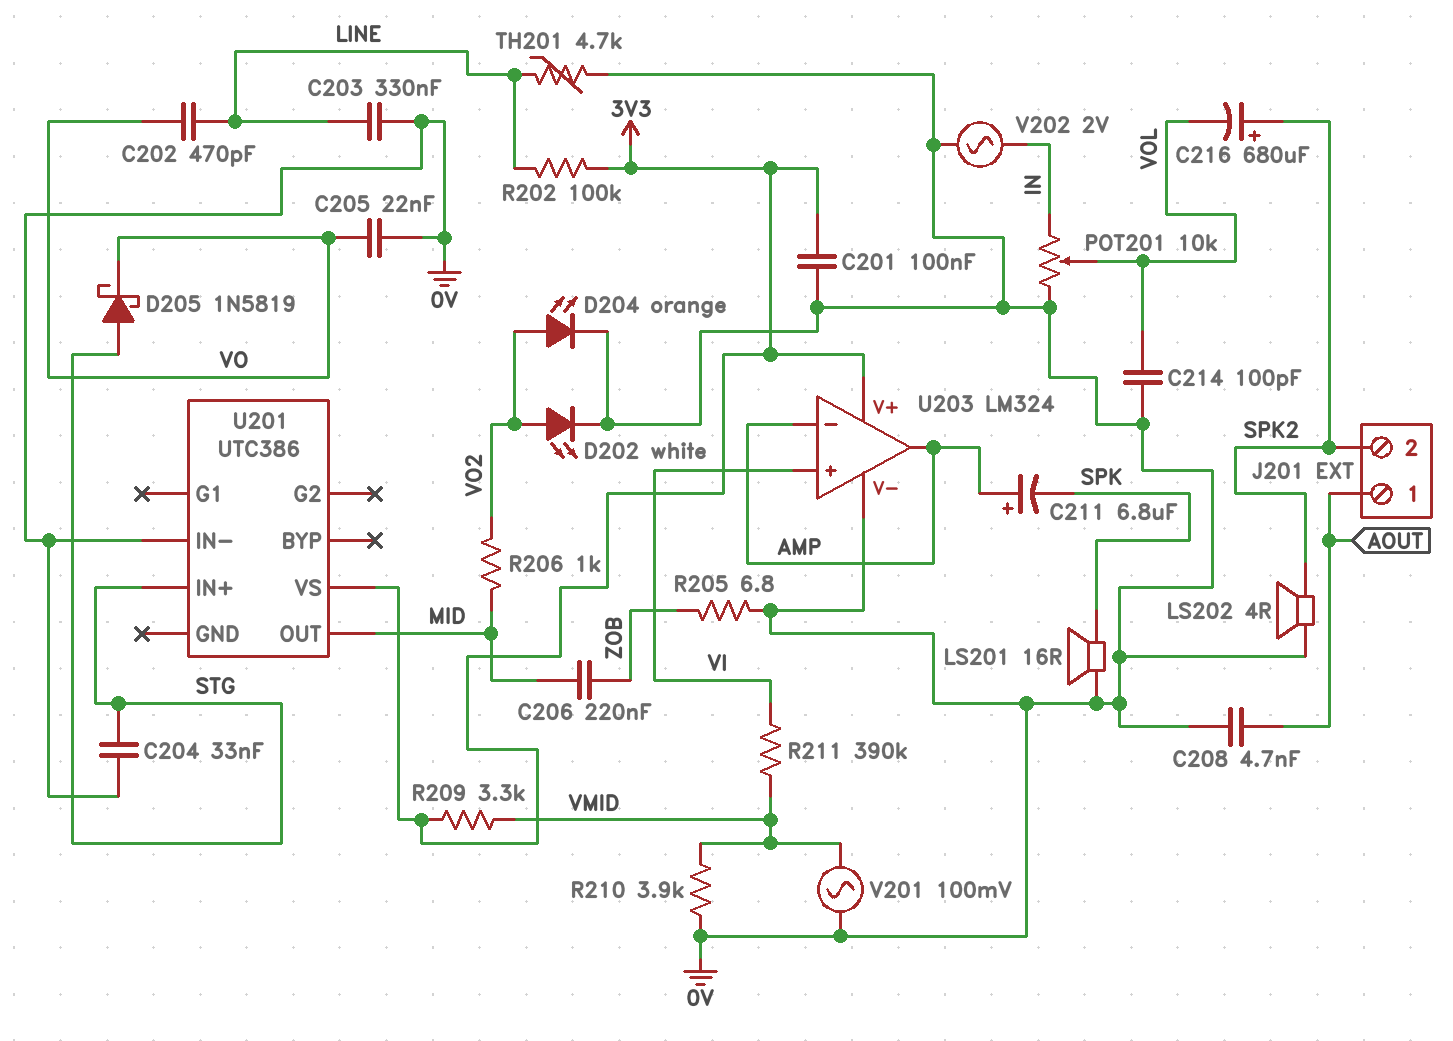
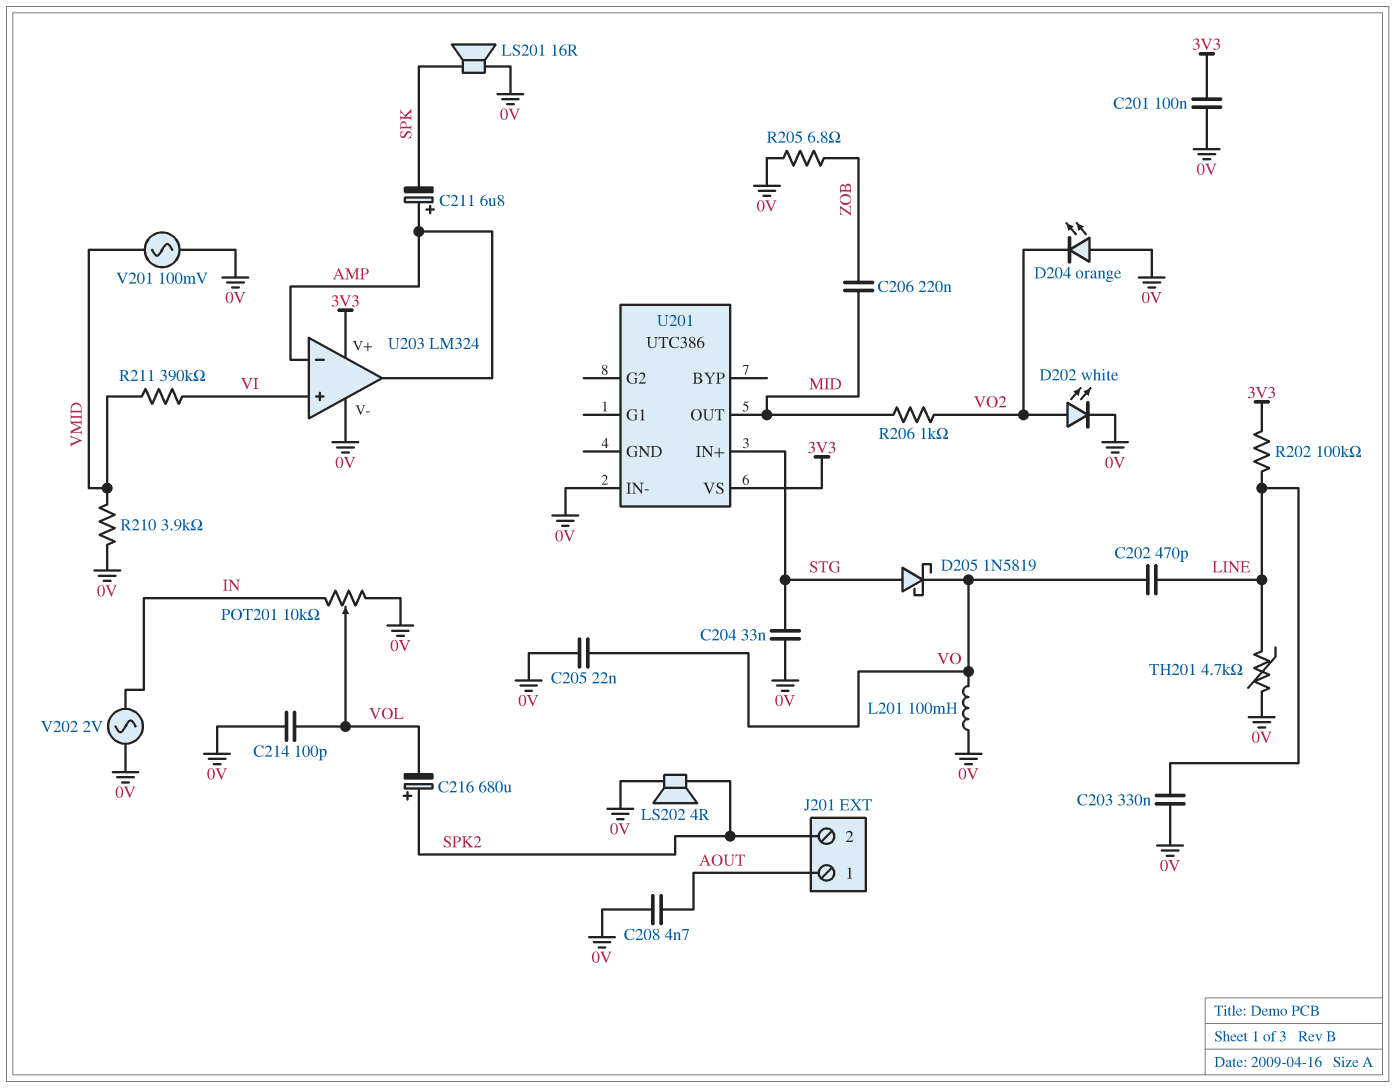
D204: LED orange (A VO2, K 0V) -> LED orange (A 0V, K VO2)
L201: none -> 100mH (0V, VO)
R209: 3.3k (3V3, VMID) -> none

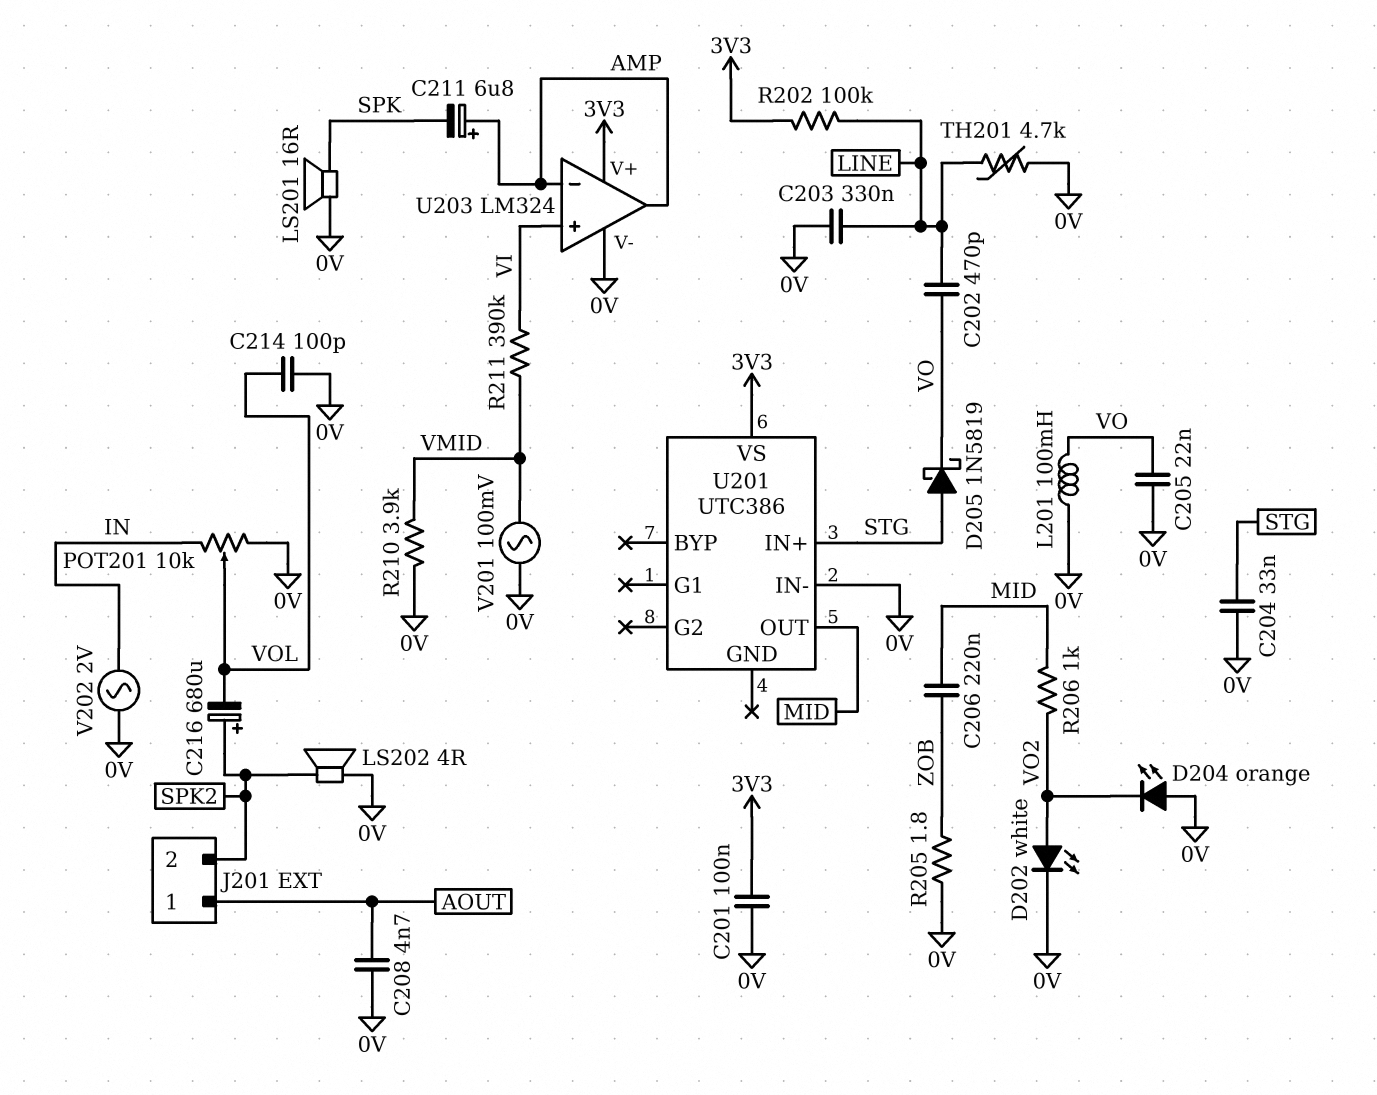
R205: 6.8 (0V, ZOB) -> 1.8 (0V, ZOB)

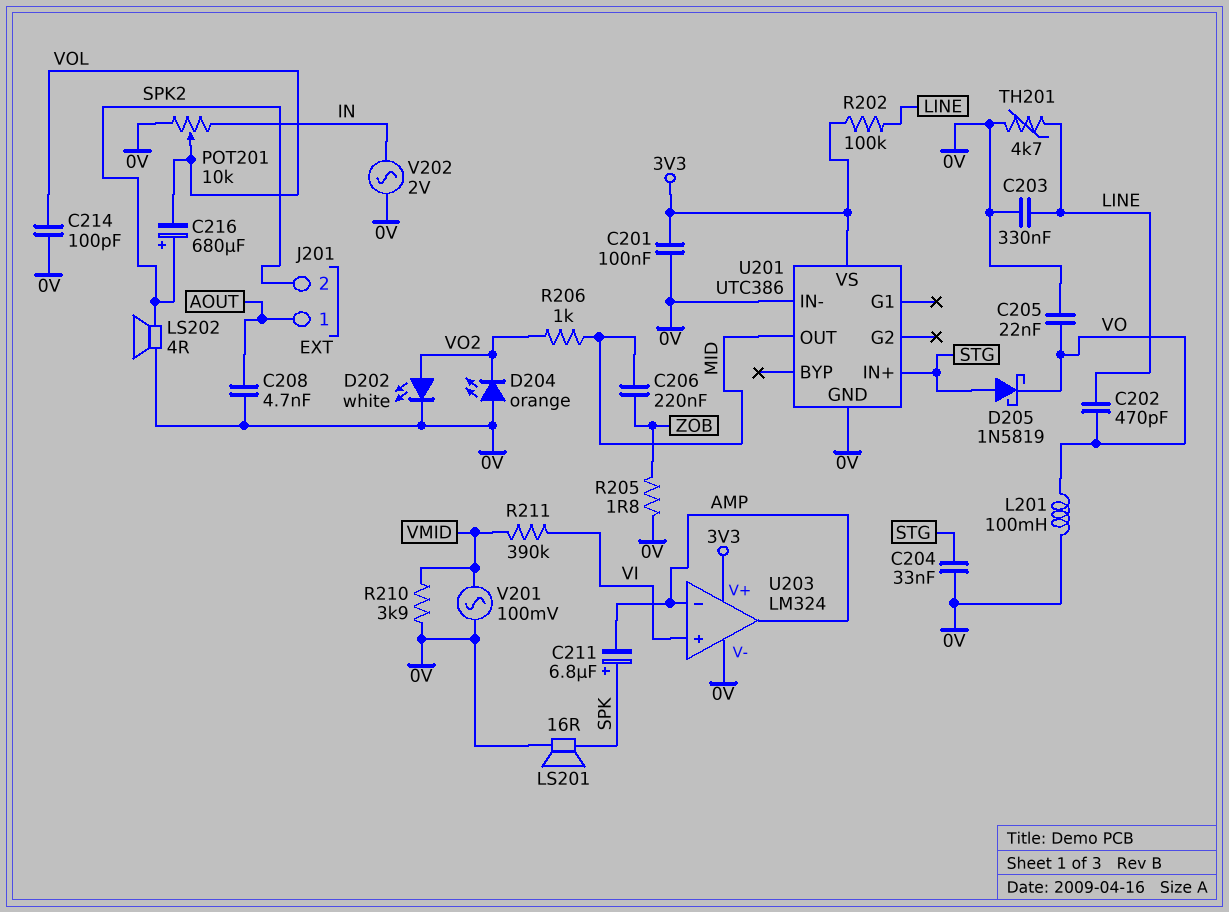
C211: 6.8uF (plus AMP, minus SPK) -> 6.8uF (plus SPK, minus AMP)
U201 pin GND: none -> 0V

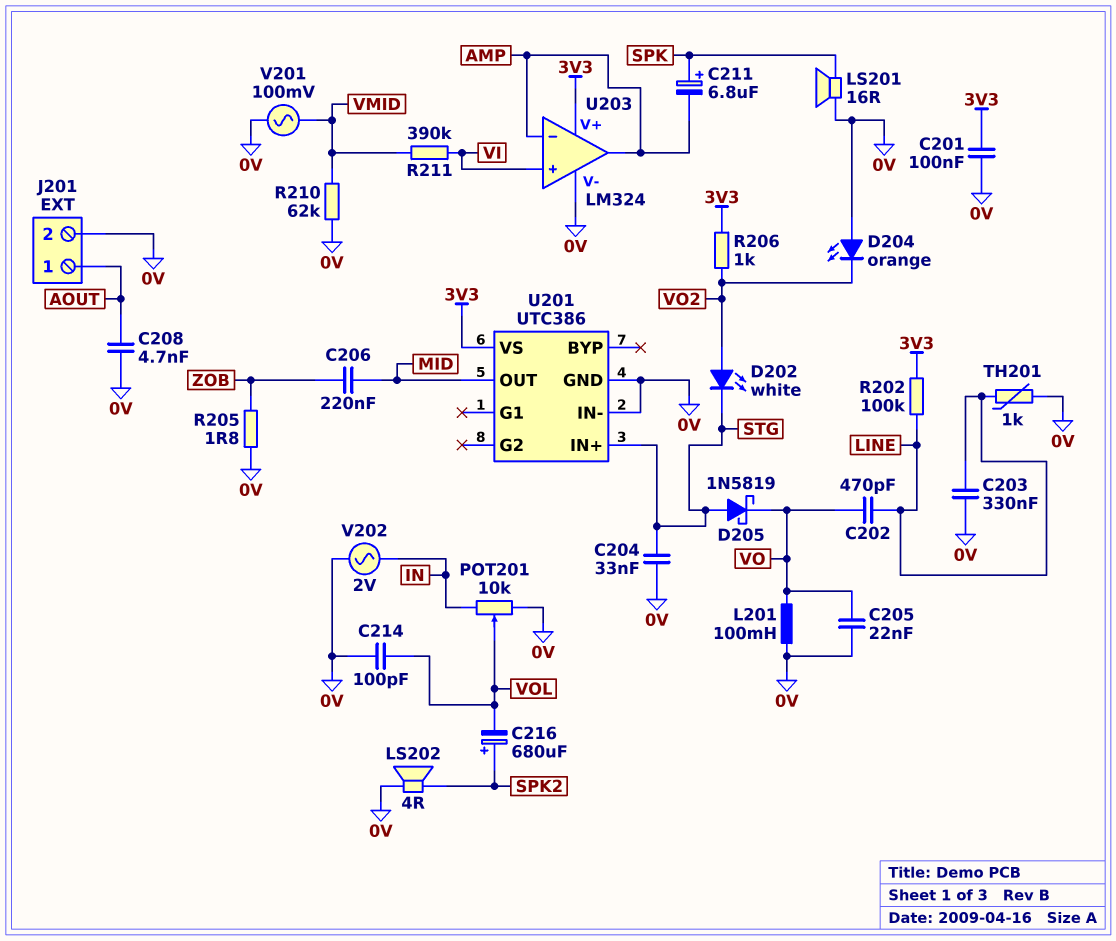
D202: LED white (A VO2, K 0V) -> LED white (A VO2, K STG)
J201 pin 2: SPK2 -> 0V
R206: 1k (MID, VO2) -> 1k (3V3, VO2)
R210: 3.9k (0V, VMID) -> 62k (0V, VMID)
TH201: 4.7k (0V, LINE) -> 1k (0V, LINE)

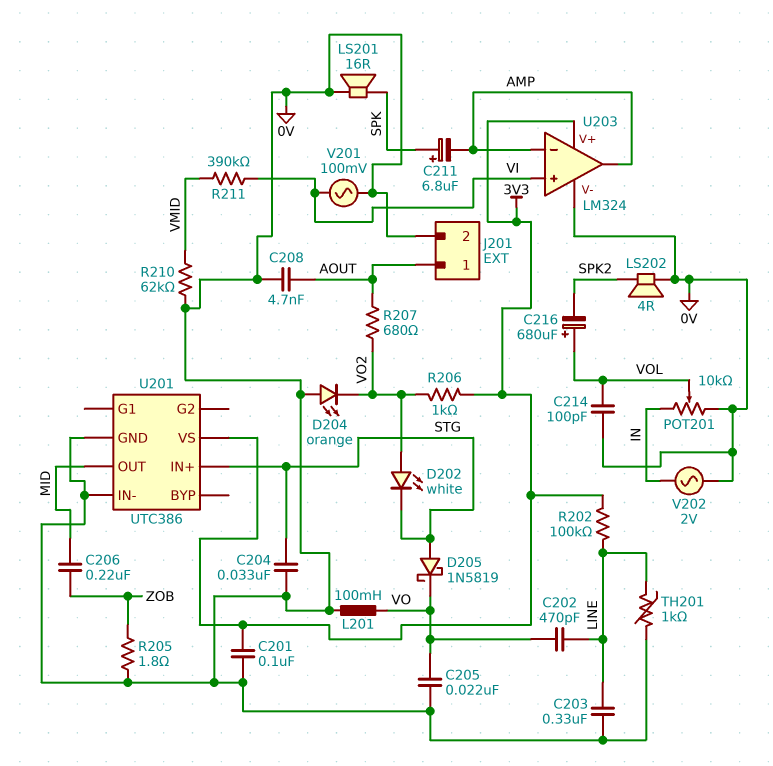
C216: 680uF (plus SPK2, minus VOL) -> 680uF (plus VOL, minus SPK2)
R207: none -> 680 (AOUT, VO2)
V201: AC 100mV (0V, VMID) -> AC 100mV (0V, VI)

